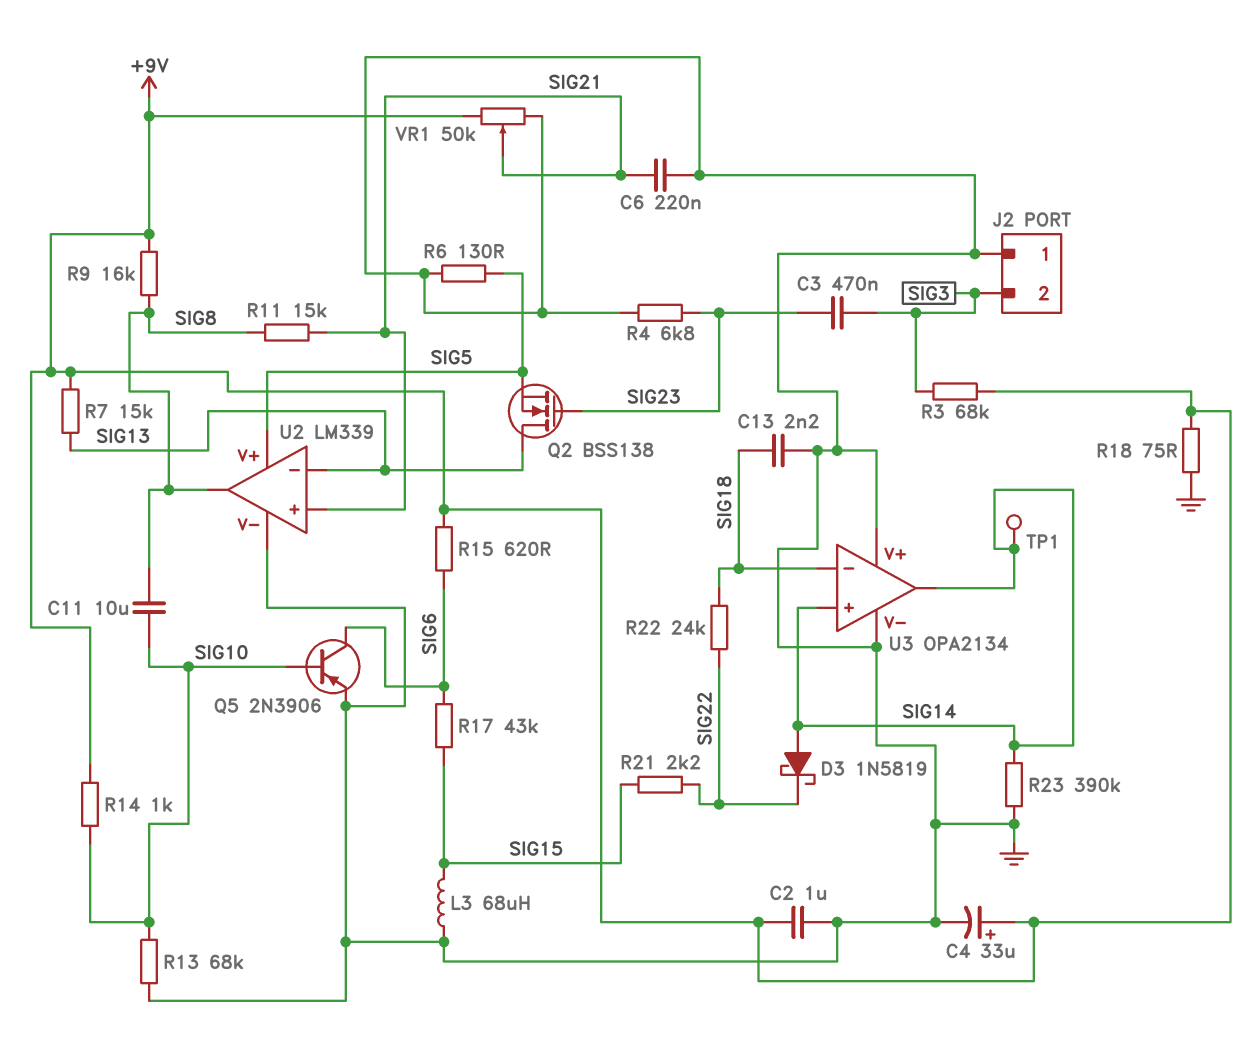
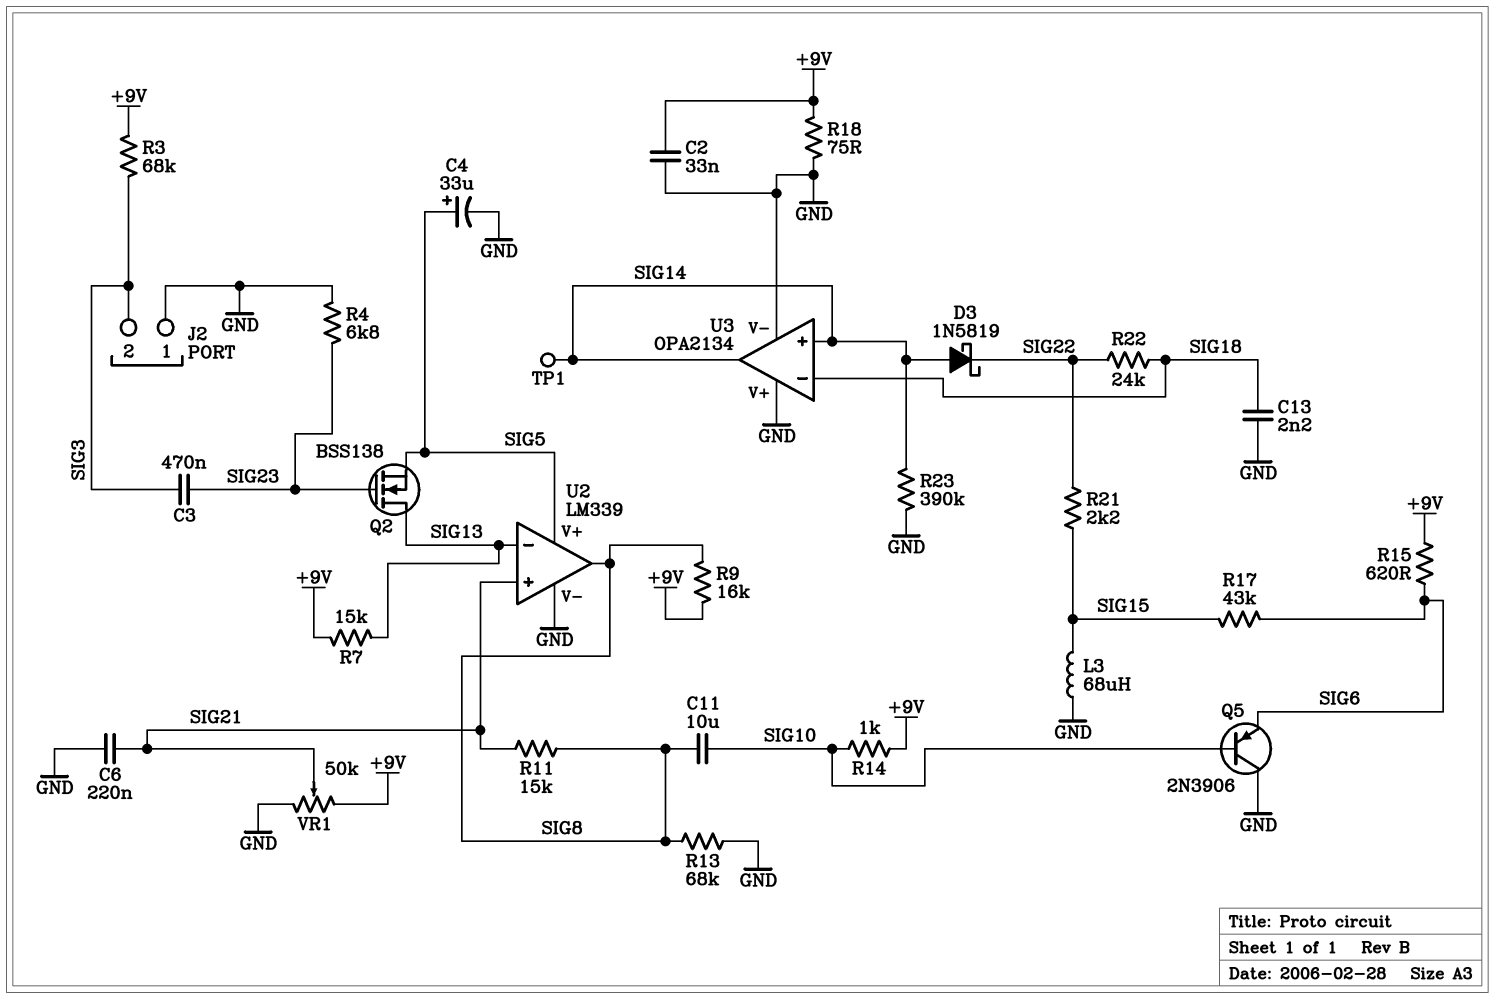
C2: 1uF (+9V, GND) -> 33nF (+9V, GND)
C4: 33uF (plus +9V, minus GND) -> 33uF (plus SIG5, minus GND)
Q5: PNP 2N3906 (B SIG10, C SIG6, E GND) -> PNP 2N3906 (B SIG10, C GND, E SIG6)
R6: 130 (GND, SIG5) -> none
R13: 68k (GND, SIG10) -> 68k (GND, SIG8)

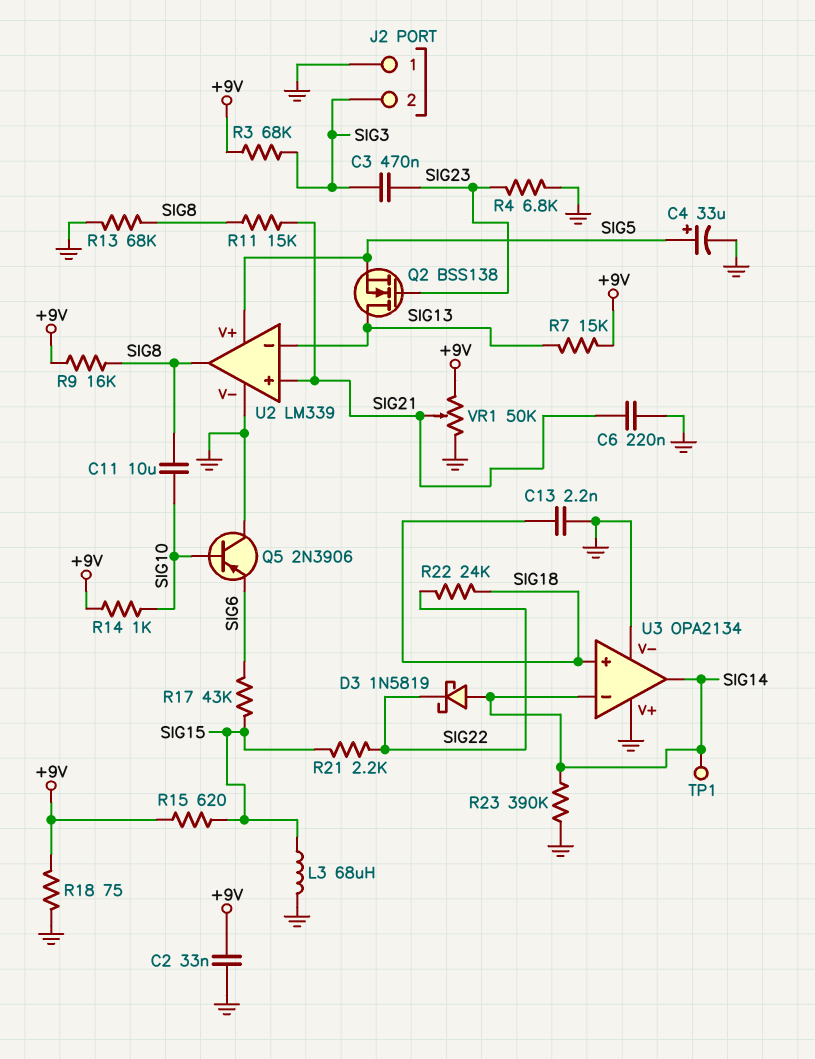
R15: 620 (+9V, SIG6) -> 620 (+9V, SIG15)
U3 pin in+: SIG14 -> SIG18
U3 pin in-: SIG18 -> SIG14

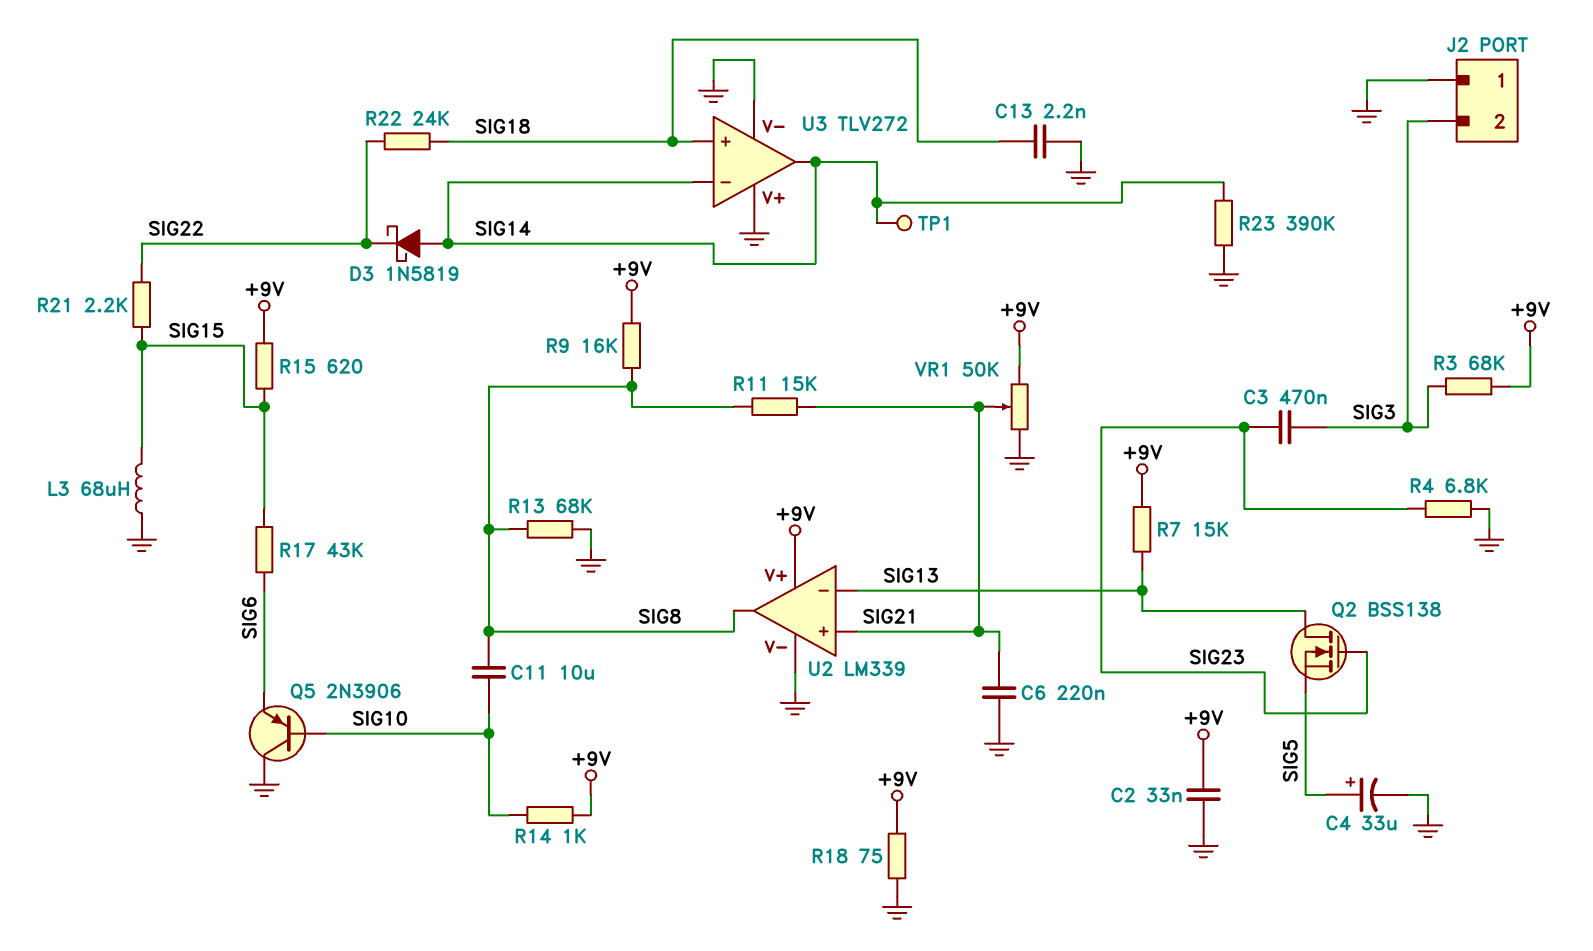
U2 pin V+: SIG5 -> +9V
U3: OPA2134 -> TLV272

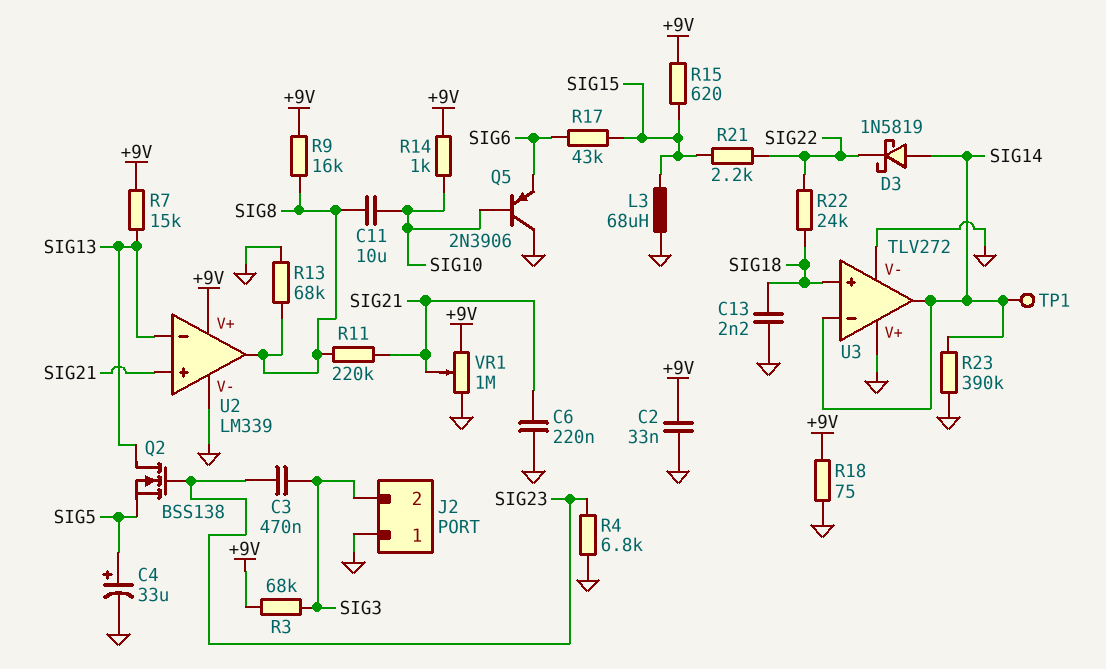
R11: 15k (SIG8, SIG21) -> 220k (SIG8, SIG21)
VR1: 50k (+9V, GND, wiper SIG21) -> 1M (+9V, GND, wiper SIG21)

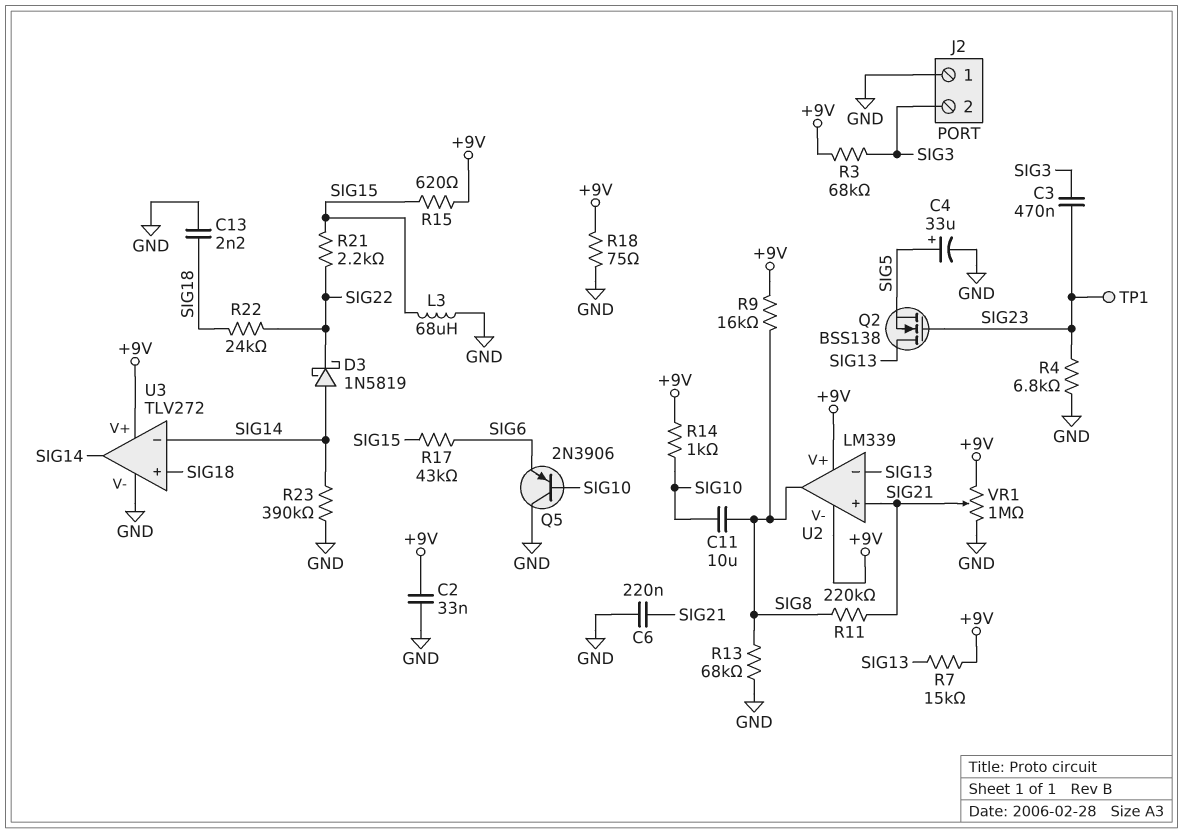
TP1: test point (SIG14) -> test point (SIG23)
U2 pin V-: GND -> +9V
U3 pin V+: GND -> +9V

